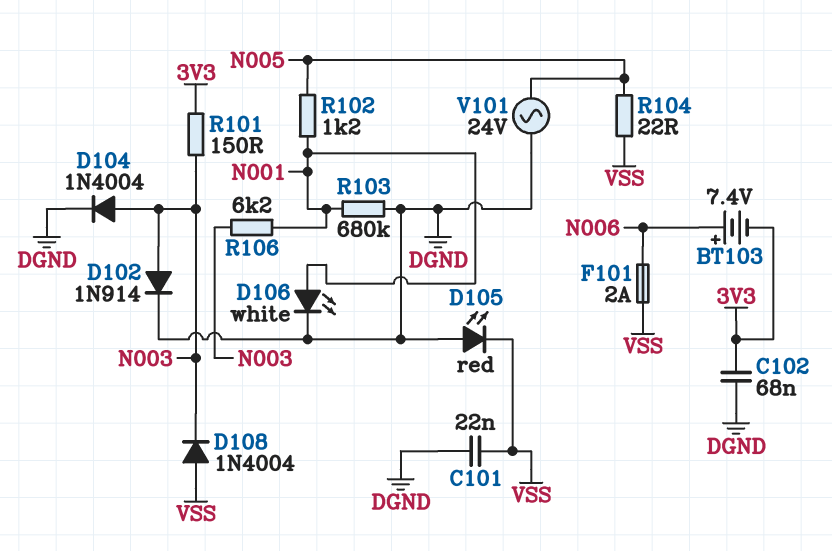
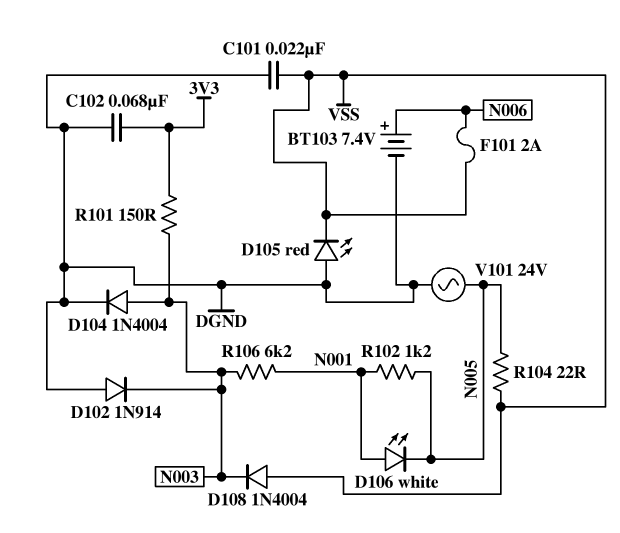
BT103: 7.4V (plus N006, minus 3V3) -> 7.4V (plus N006, minus DGND)
D102: diode 1N914 (A N003, K DGND) -> diode 1N914 (A DGND, K N003)
D106: LED white (A N001, K DGND) -> LED white (A N001, K N005)
R103: 680k (DGND, N001) -> none

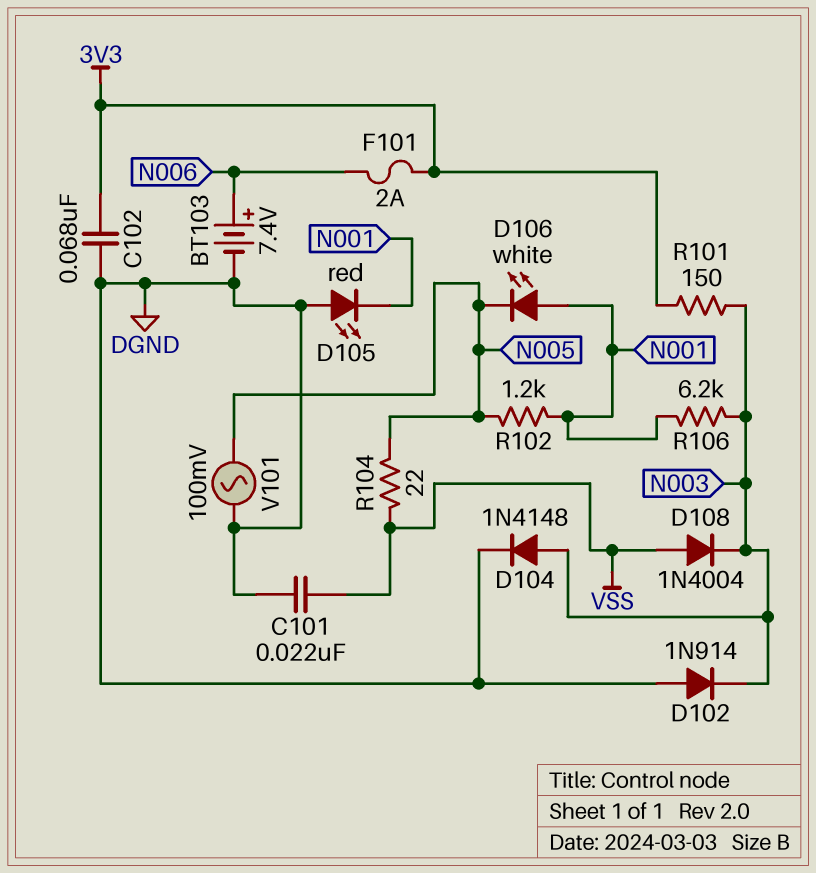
D104: diode 1N4004 (A N003, K DGND) -> diode 1N4148 (A N003, K DGND)
D105: LED red (A DGND, K VSS) -> LED red (A DGND, K N001)
F101: 2A (N006, VSS) -> 2A (3V3, N006)
V101: AC 24V (DGND, N005) -> AC 100mV (DGND, N005)

